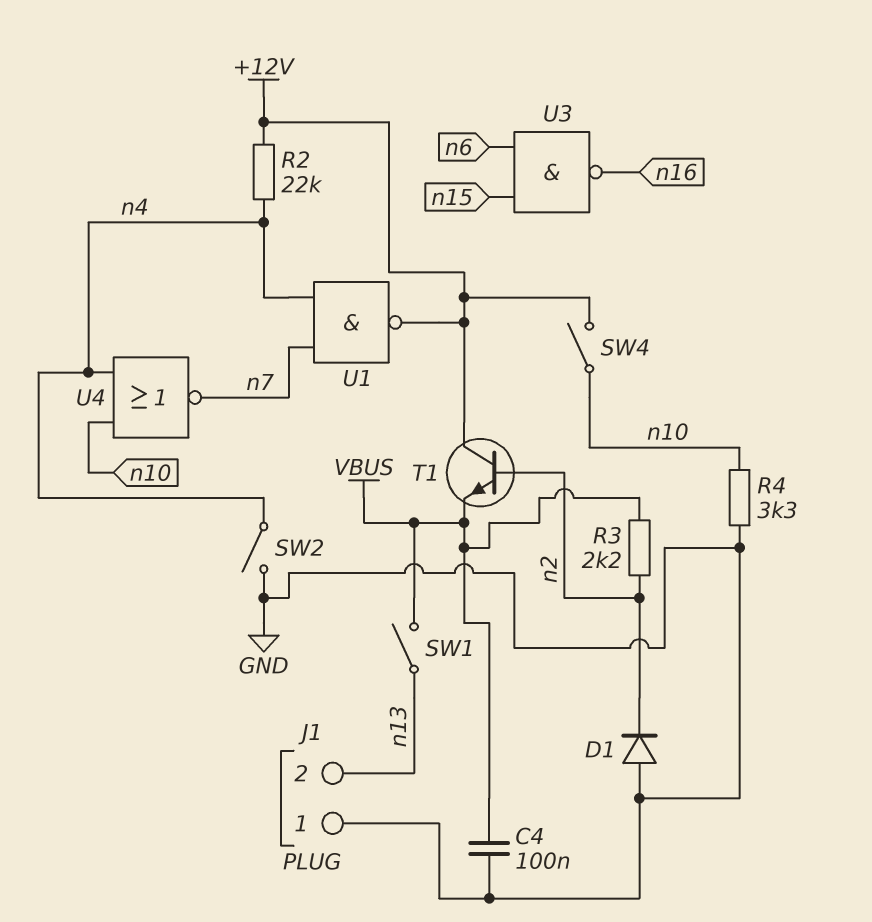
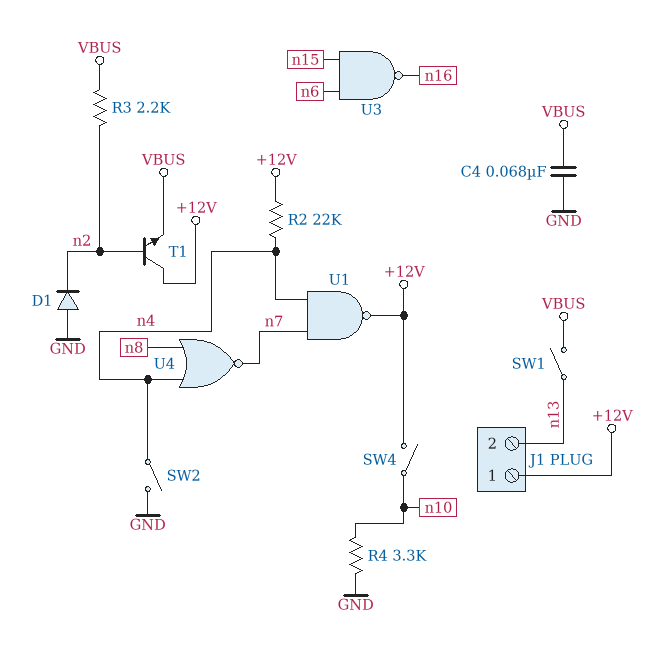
C4: 100nF (GND, VBUS) -> 68nF (GND, VBUS)
J1 pin 1: GND -> +12V
U4: NOR (in n4, in n10, out n7) -> NOR (in n4, in n8, out n7)

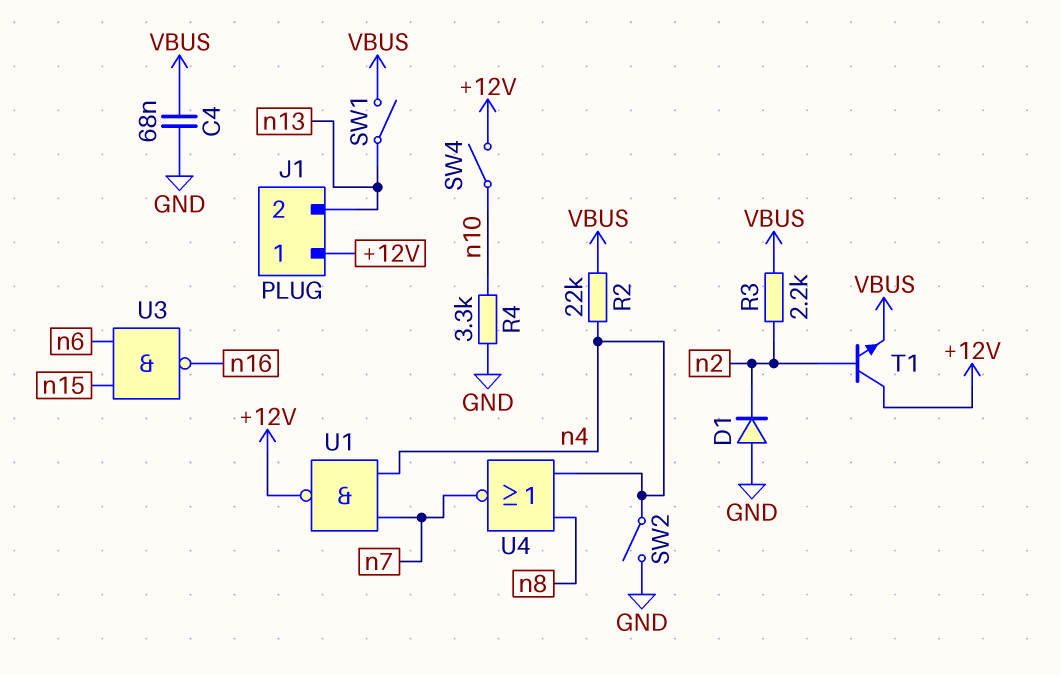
R2: 22k (+12V, n4) -> 22k (VBUS, n4)

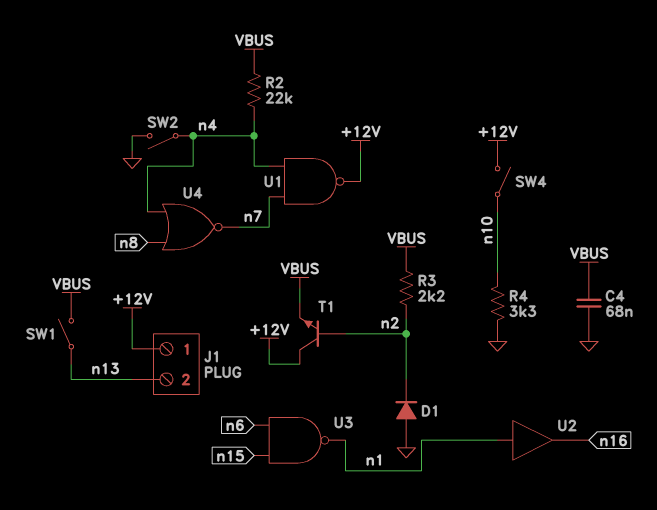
U2: none -> buffer (in n1, out n16)
U3: NAND (in n6, in n15, out n16) -> NAND (in n6, in n15, out n1)

